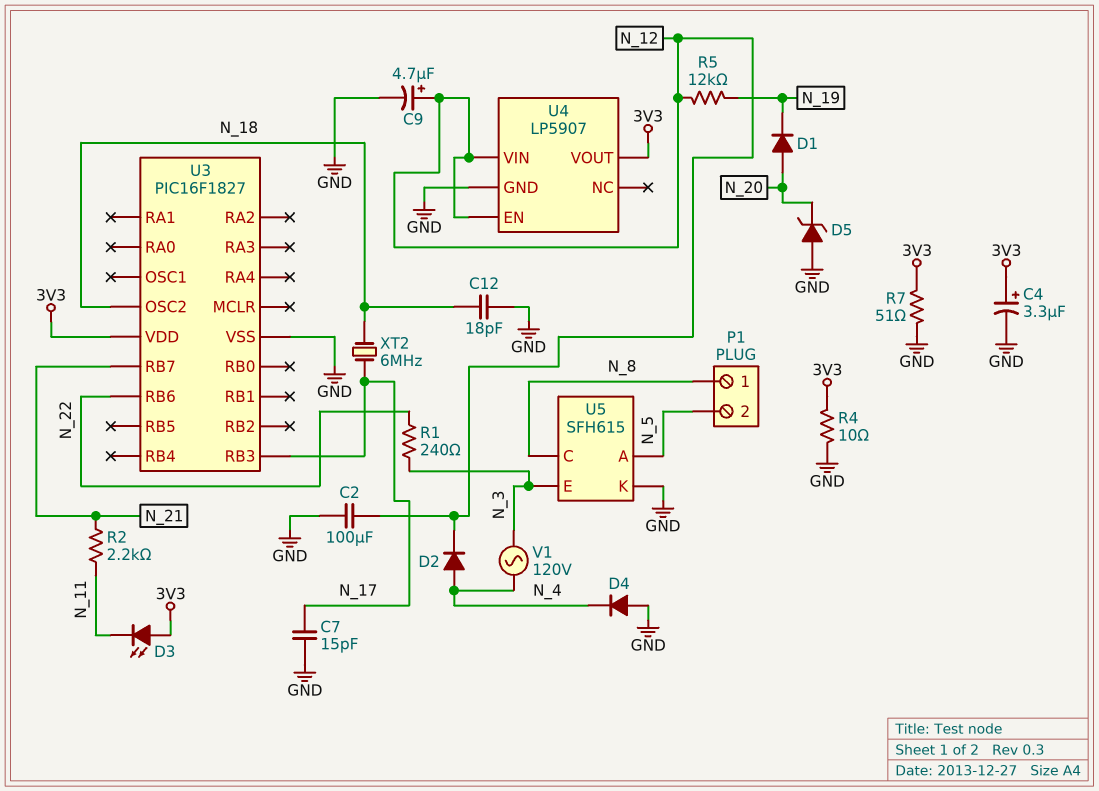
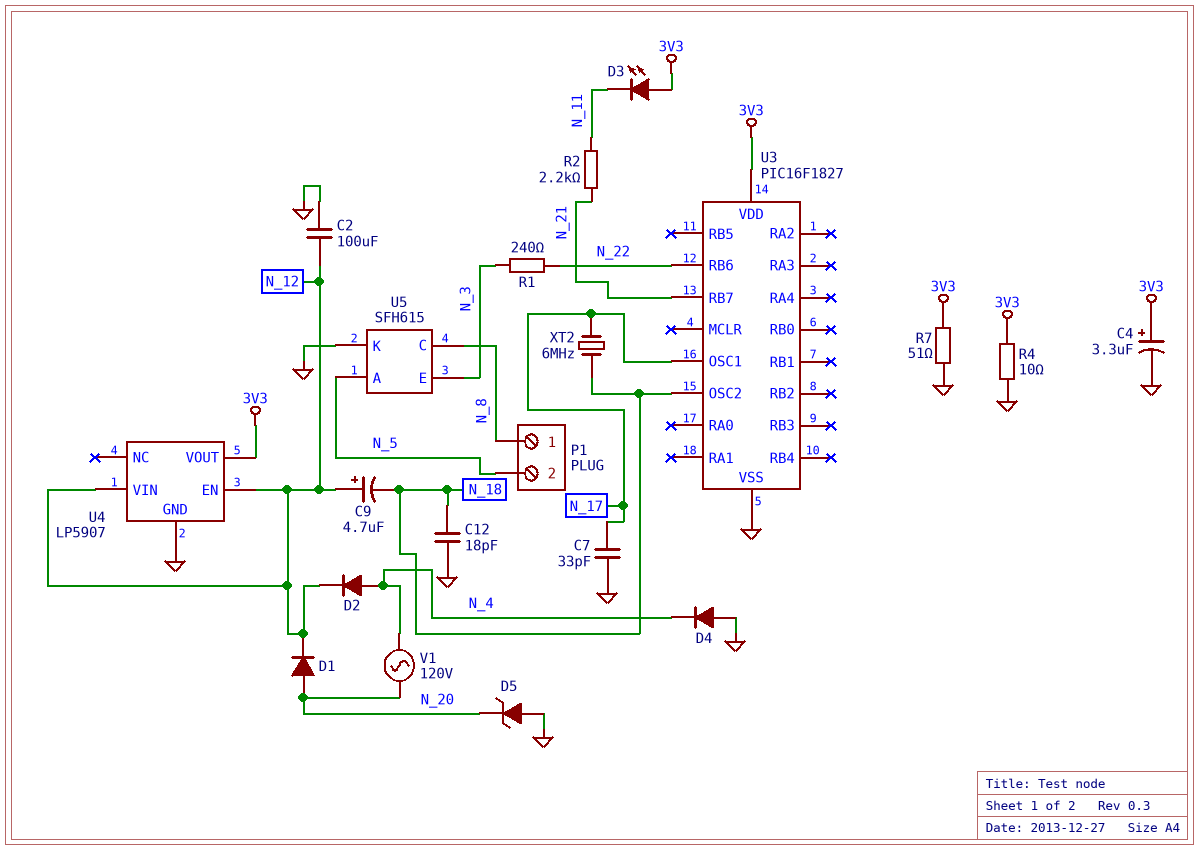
C7: 15pF (GND, N_17) -> 33pF (GND, N_17)
C9: 4.7uF (plus N_12, minus GND) -> 4.7uF (plus N_12, minus N_18)
D1: diode (A N_20, K N_19) -> diode (A N_20, K N_12)
R5: 12k (N_12, N_19) -> none
U3 pin OSC1: none -> N_17
U3 pin RB3: N_17 -> none
V1: AC 120V (N_3, N_4) -> AC 120V (N_4, N_20)

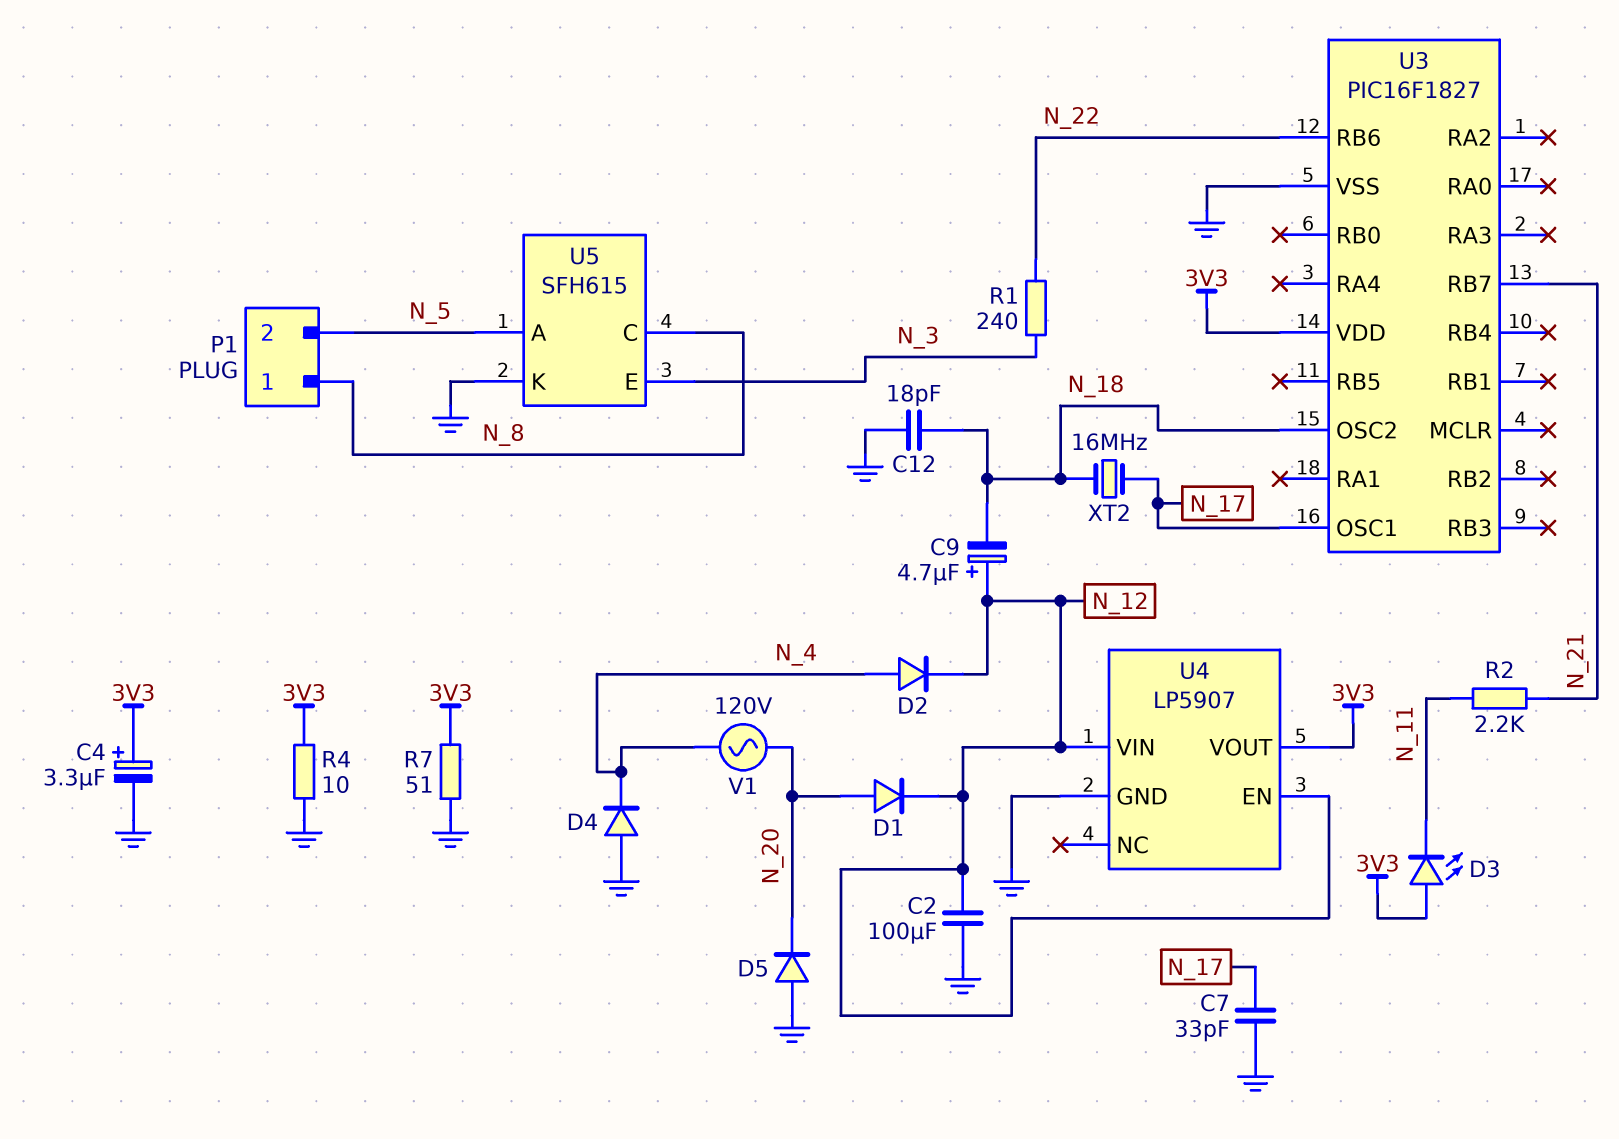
D5: zener (A GND, K N_20) -> diode (A GND, K N_20)
XT2: 6MHz (N_17, N_18) -> 16MHz (N_17, N_18)

